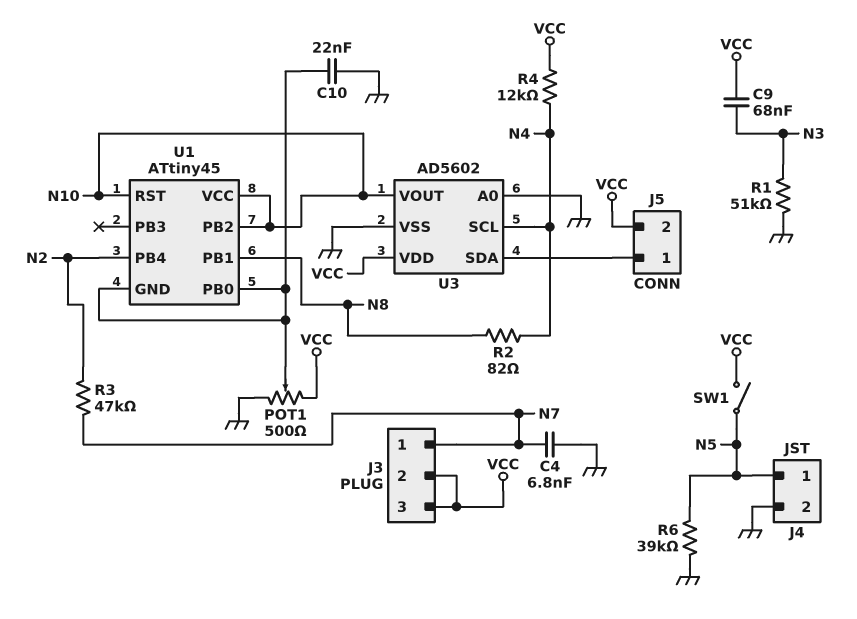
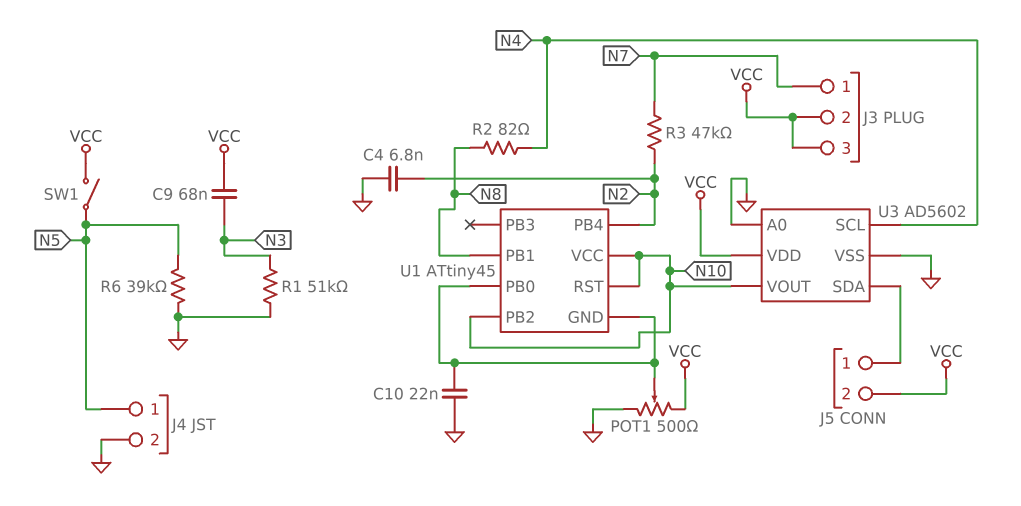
C4: 6.8nF (GND, N7) -> 6.8nF (GND, N2)
R4: 12k (N4, VCC) -> none

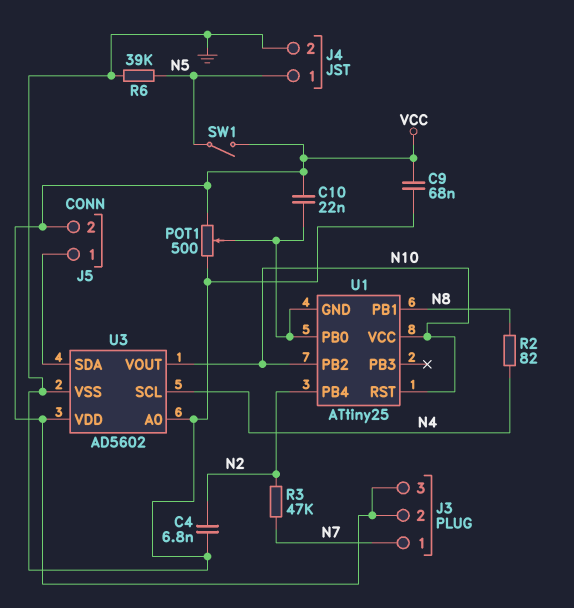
C9: 68nF (N3, VCC) -> 68nF (GND, VCC)
C10: 22nF (GND, U1/GND) -> 22nF (U1/GND, VCC)
R1: 51k (GND, N3) -> none
U1: ATtiny45 -> ATtiny25

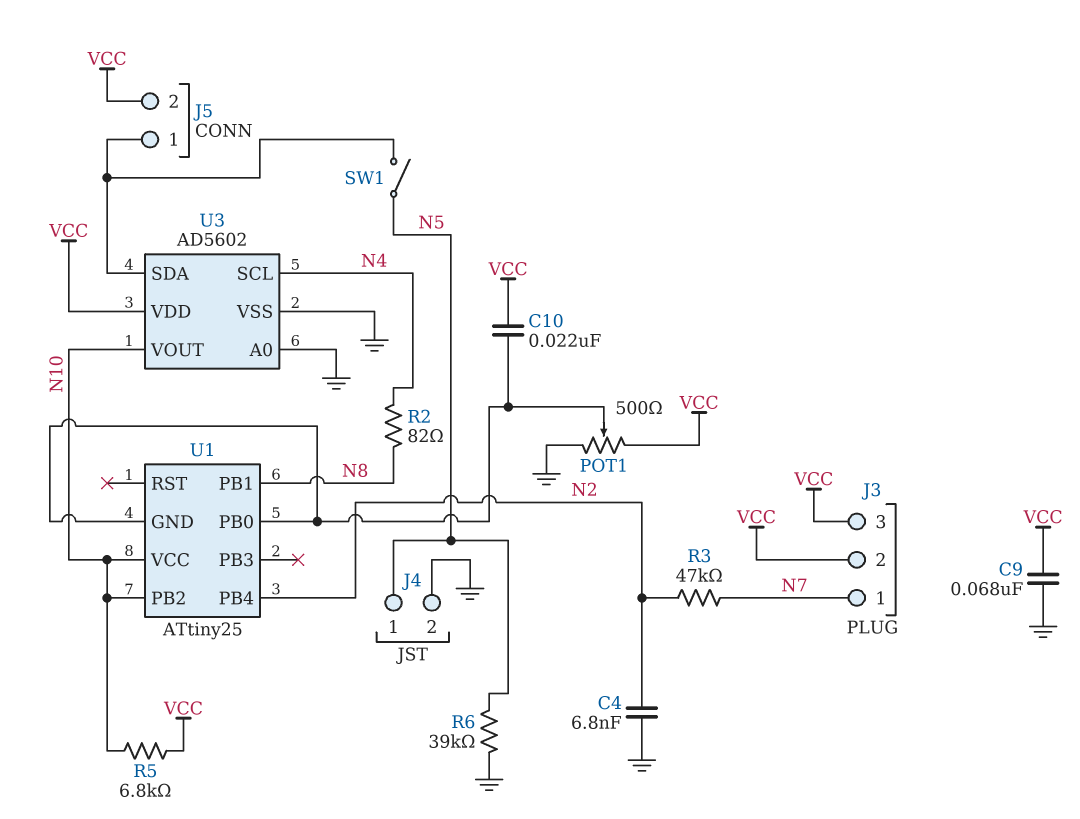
R5: none -> 6.8k (N10, VCC)
SW1: switch (N5, VCC) -> switch (J5/1, N5)
U1 pin RST: N10 -> none

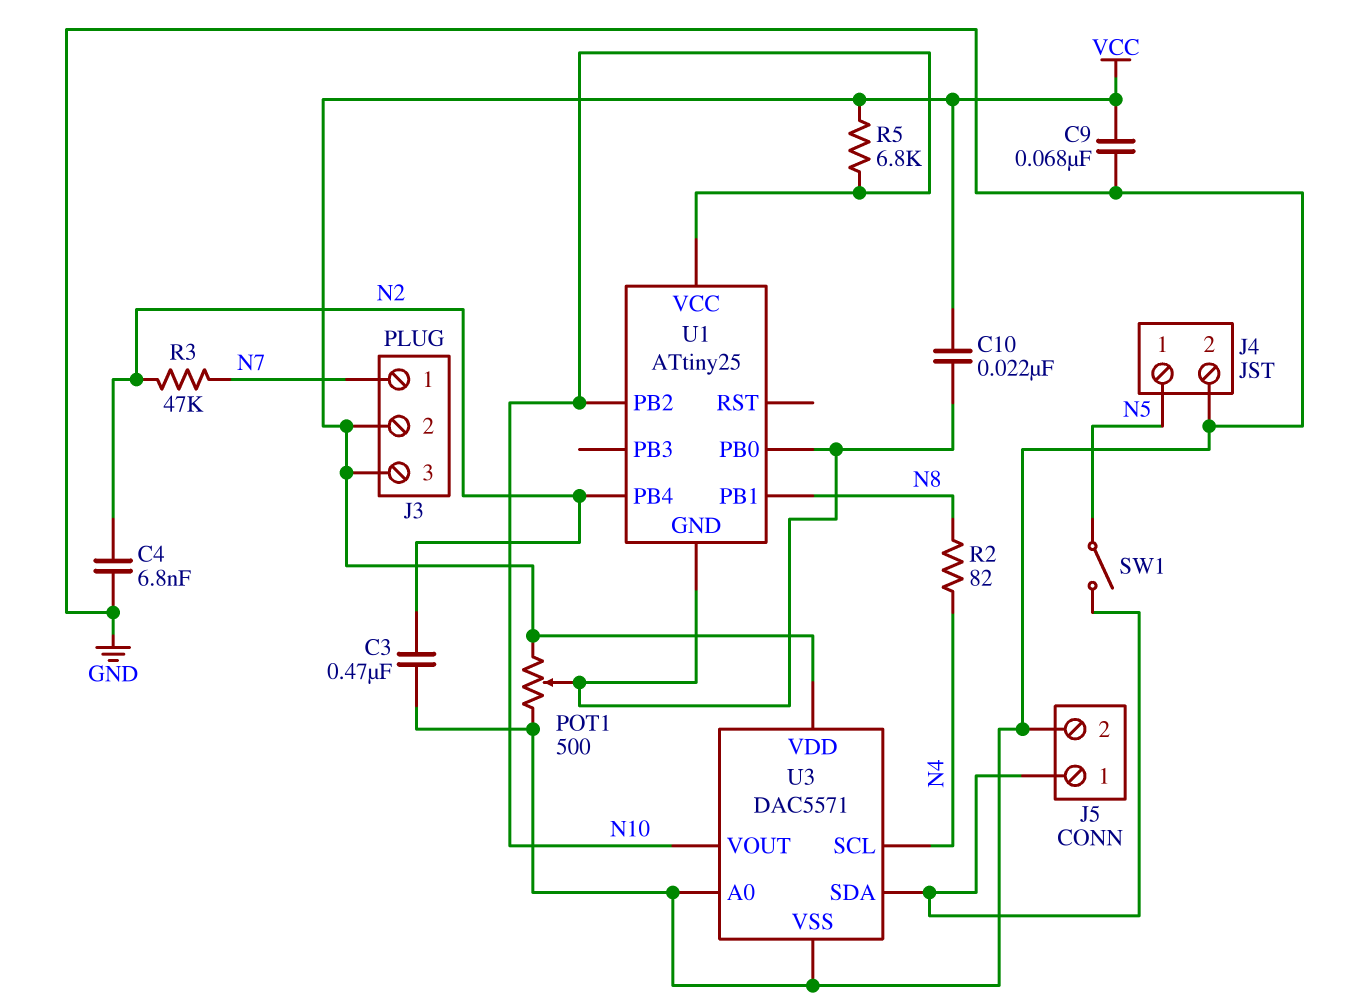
C3: none -> 470nF (GND, N2)
J5 pin 2: VCC -> GND
R6: 39k (GND, N5) -> none
U3: AD5602 -> DAC5571

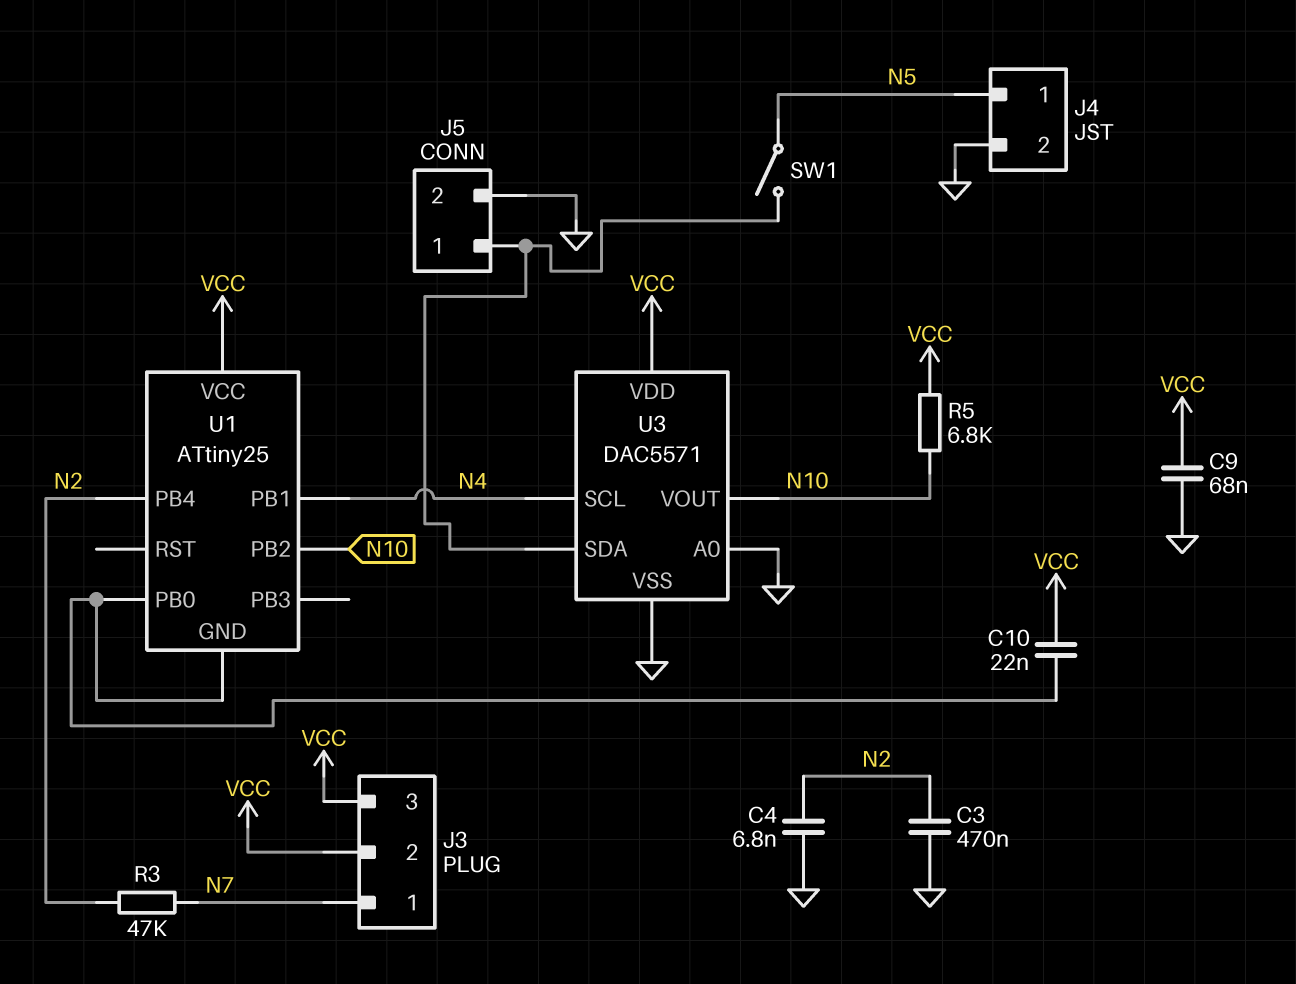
POT1: 500 (GND, VCC, wiper U1/GND) -> none
R2: 82 (N4, N8) -> none
U1 pin PB1: N8 -> N4
U1 pin VCC: N10 -> VCC

